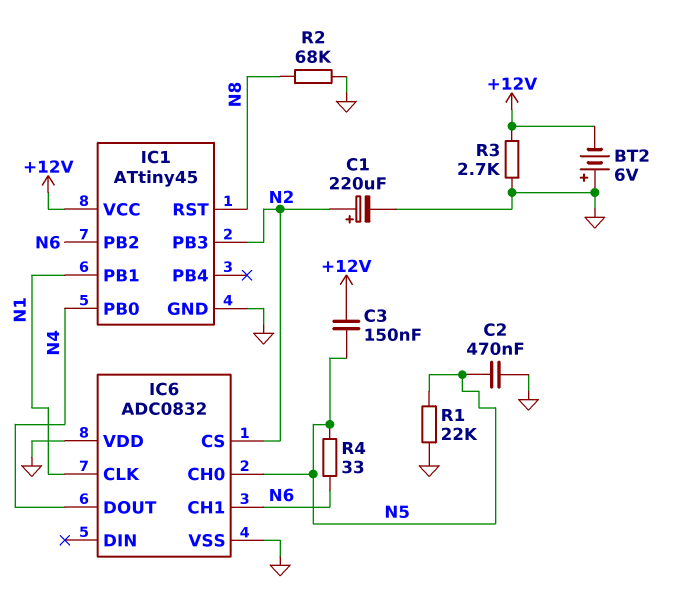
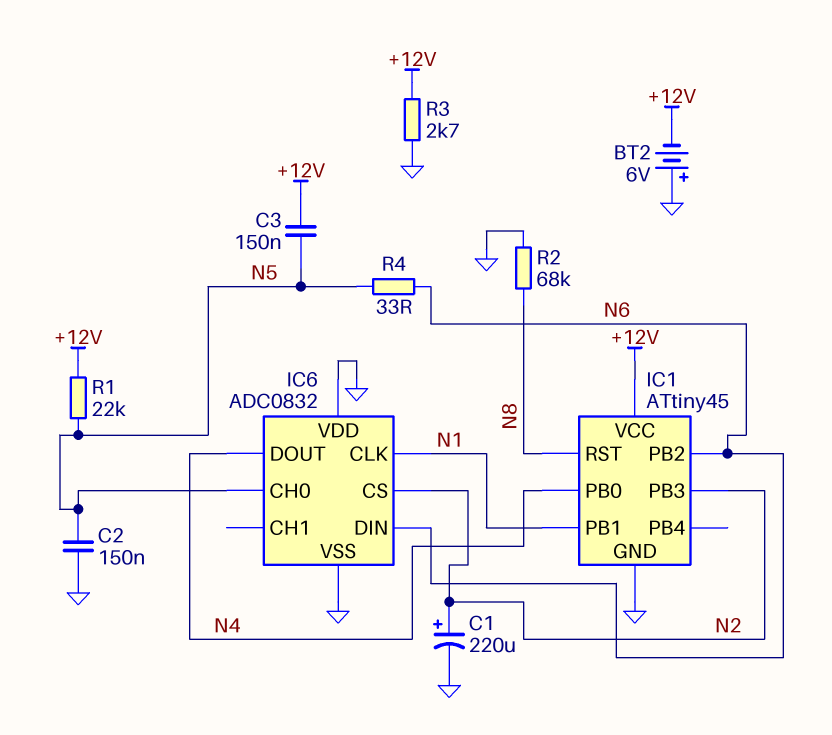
C2: 470nF (GND, N5) -> 150nF (GND, N5)
IC6 pin CH1: N6 -> none
IC6 pin DIN: none -> N6
R1: 22k (GND, N5) -> 22k (+12V, N5)

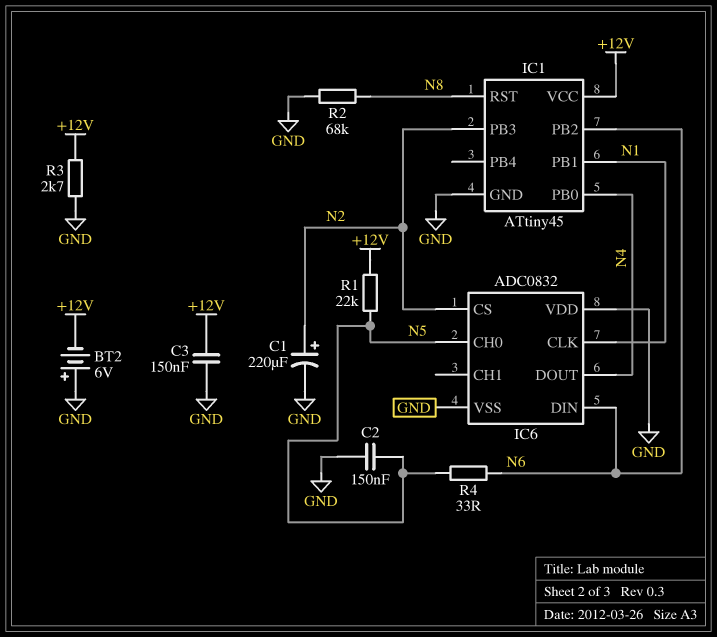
C3: 150nF (+12V, N5) -> 150nF (+12V, GND)

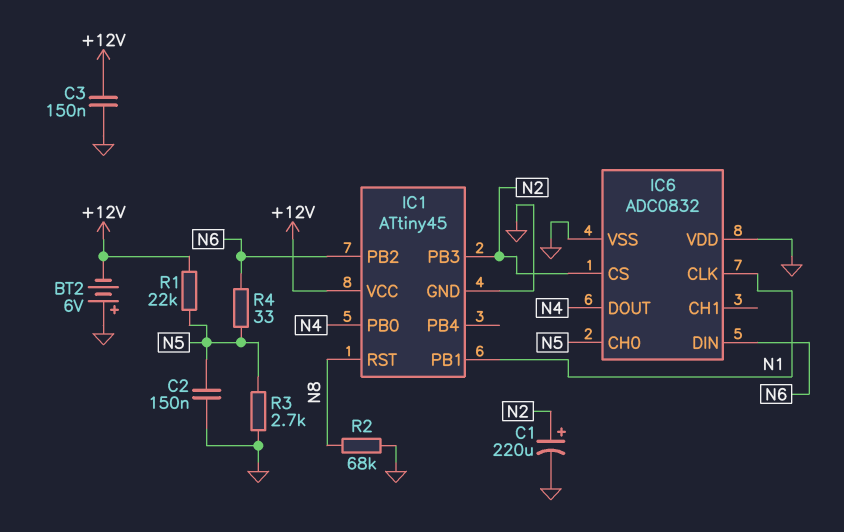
R3: 2.7k (+12V, GND) -> 2.7k (GND, N5)

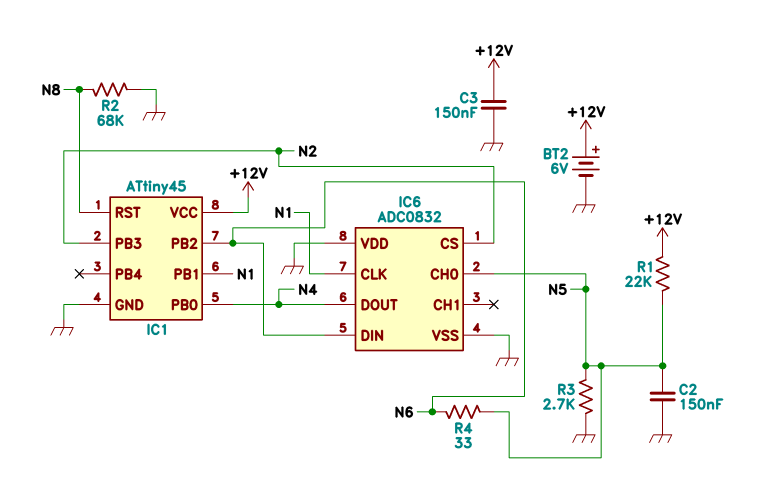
BT2: 6V (plus GND, minus +12V) -> 6V (plus +12V, minus GND)
C1: 220uF (plus N2, minus GND) -> none

